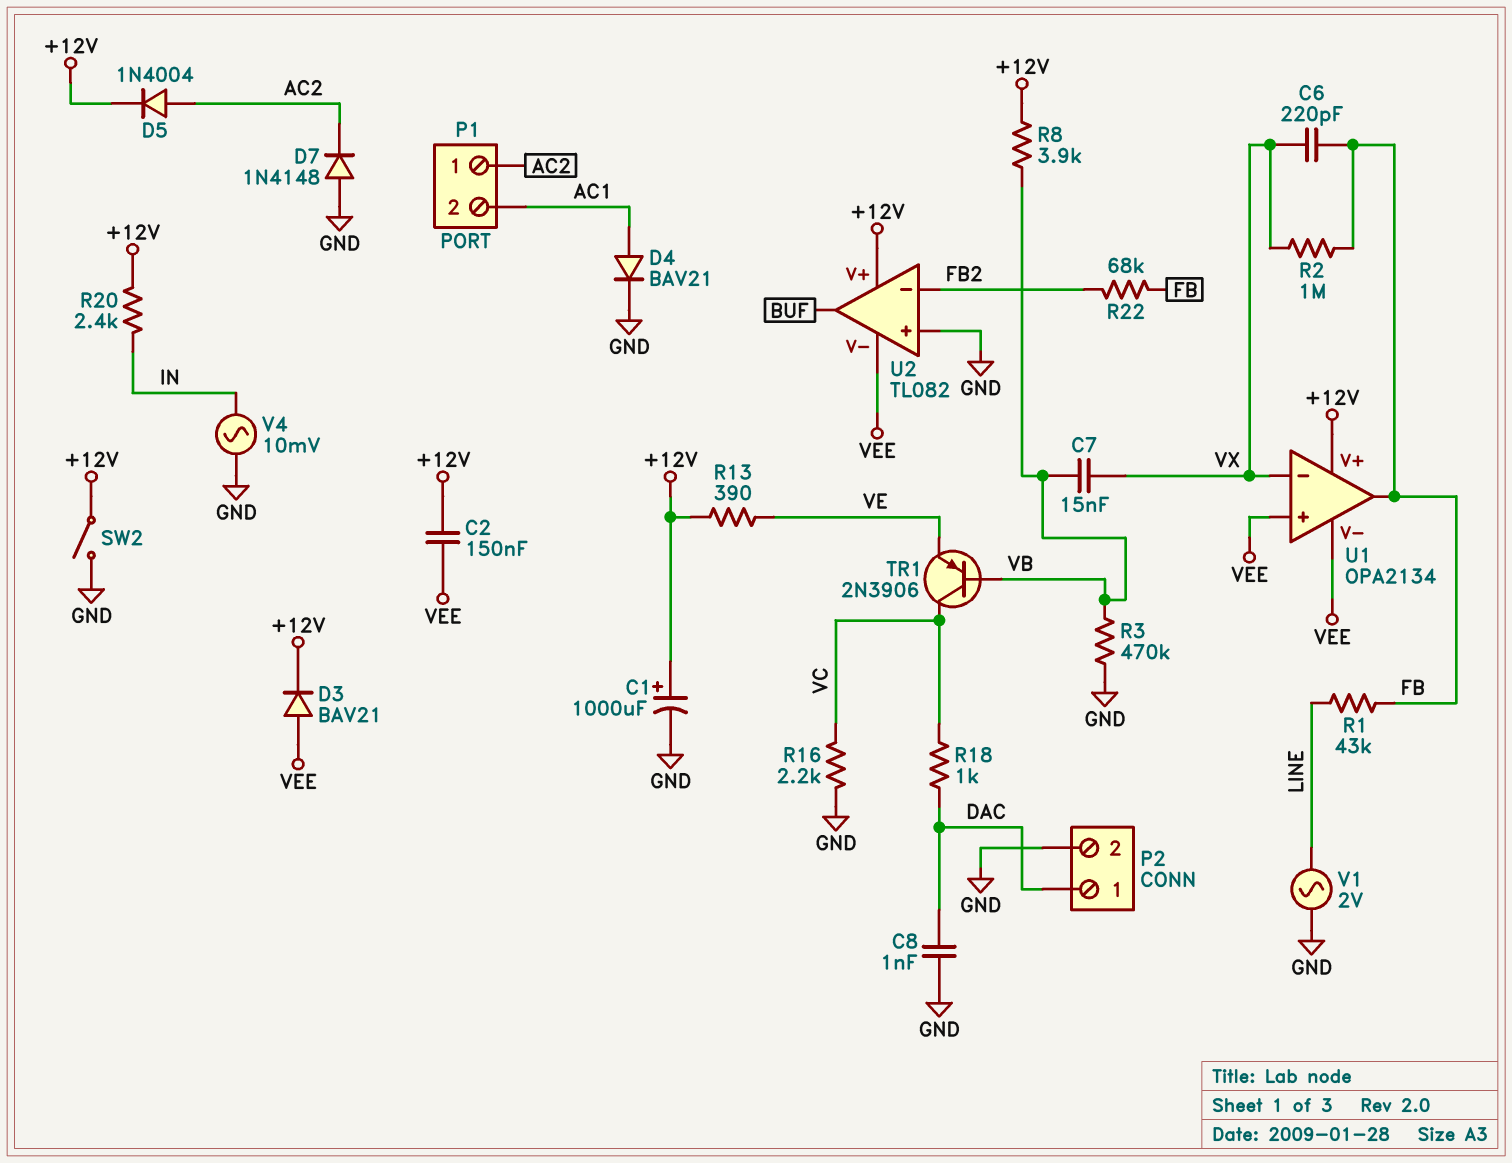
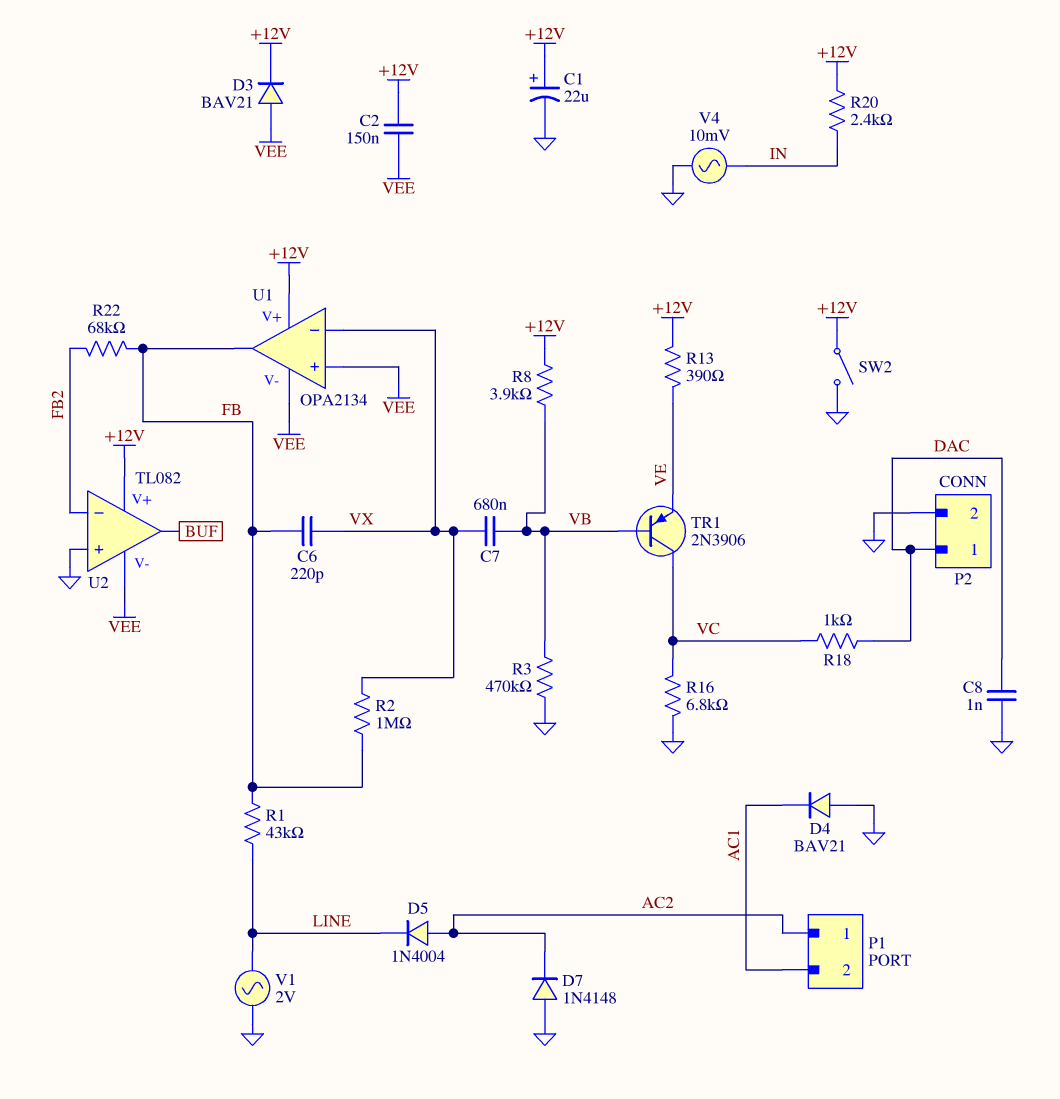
C1: 1000uF (plus +12V, minus GND) -> 22uF (plus +12V, minus GND)
C7: 15nF (VB, VX) -> 680nF (VB, VX)
D4: diode BAV21 (A AC1, K GND) -> diode BAV21 (A GND, K AC1)
D5: diode 1N4004 (A AC2, K +12V) -> diode 1N4004 (A AC2, K LINE)
R16: 2.2k (GND, VC) -> 6.8k (GND, VC)

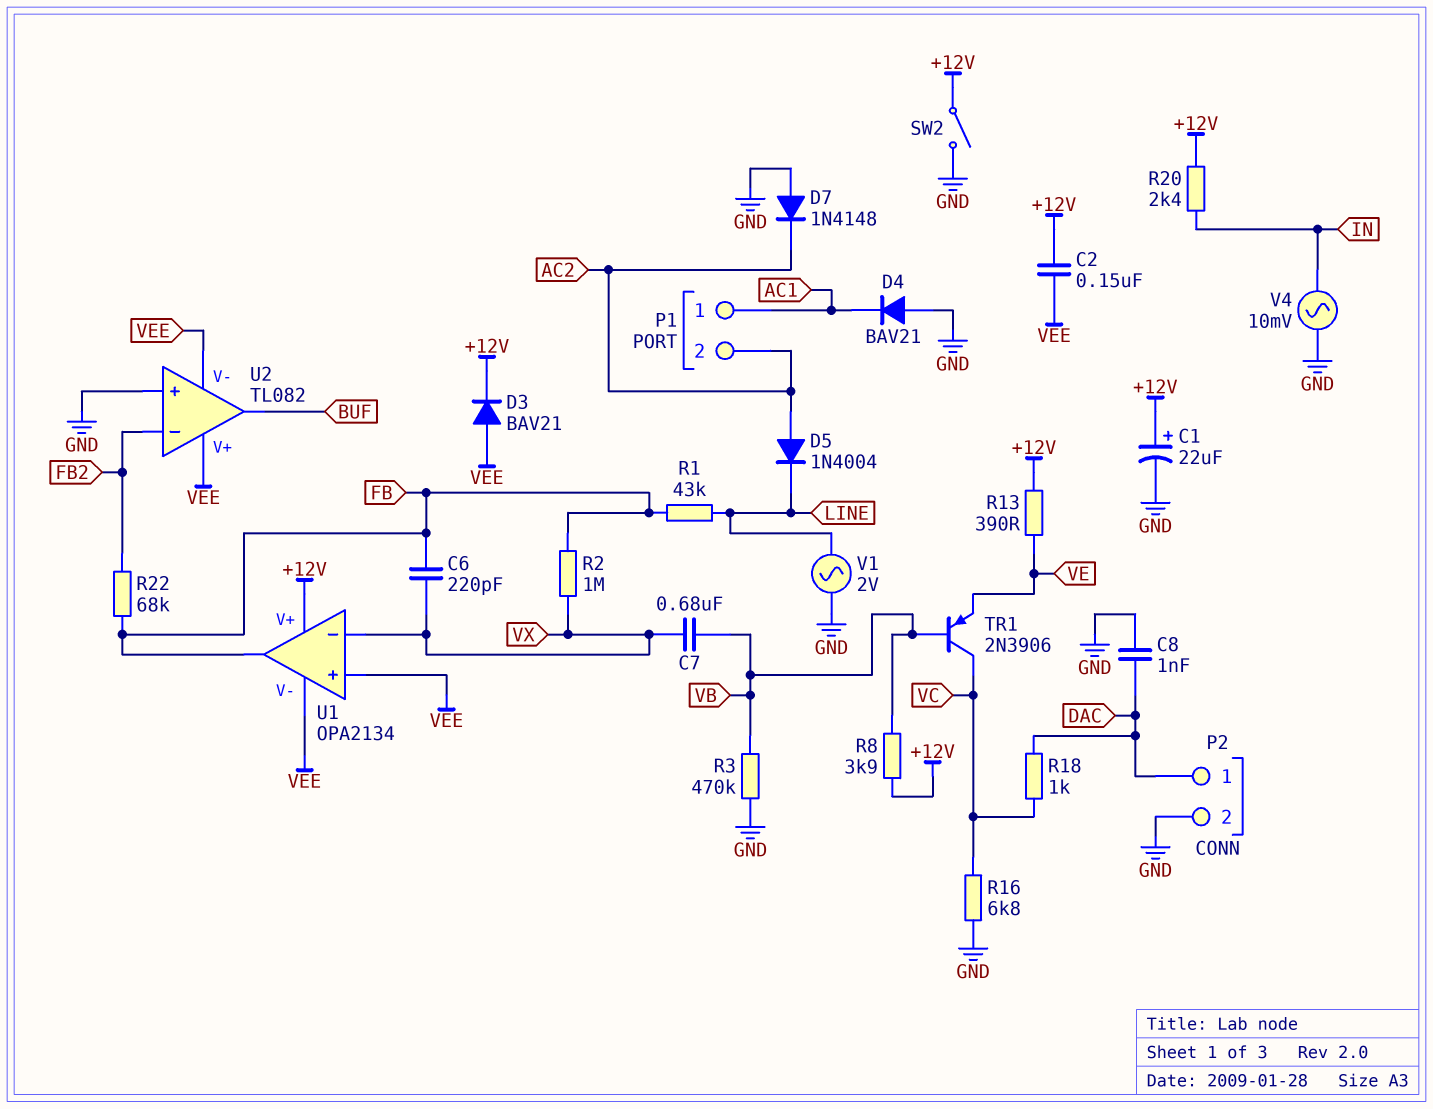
P1 pin 1: AC2 -> AC1
P1 pin 2: AC1 -> AC2
U2 pin V+: +12V -> VEE

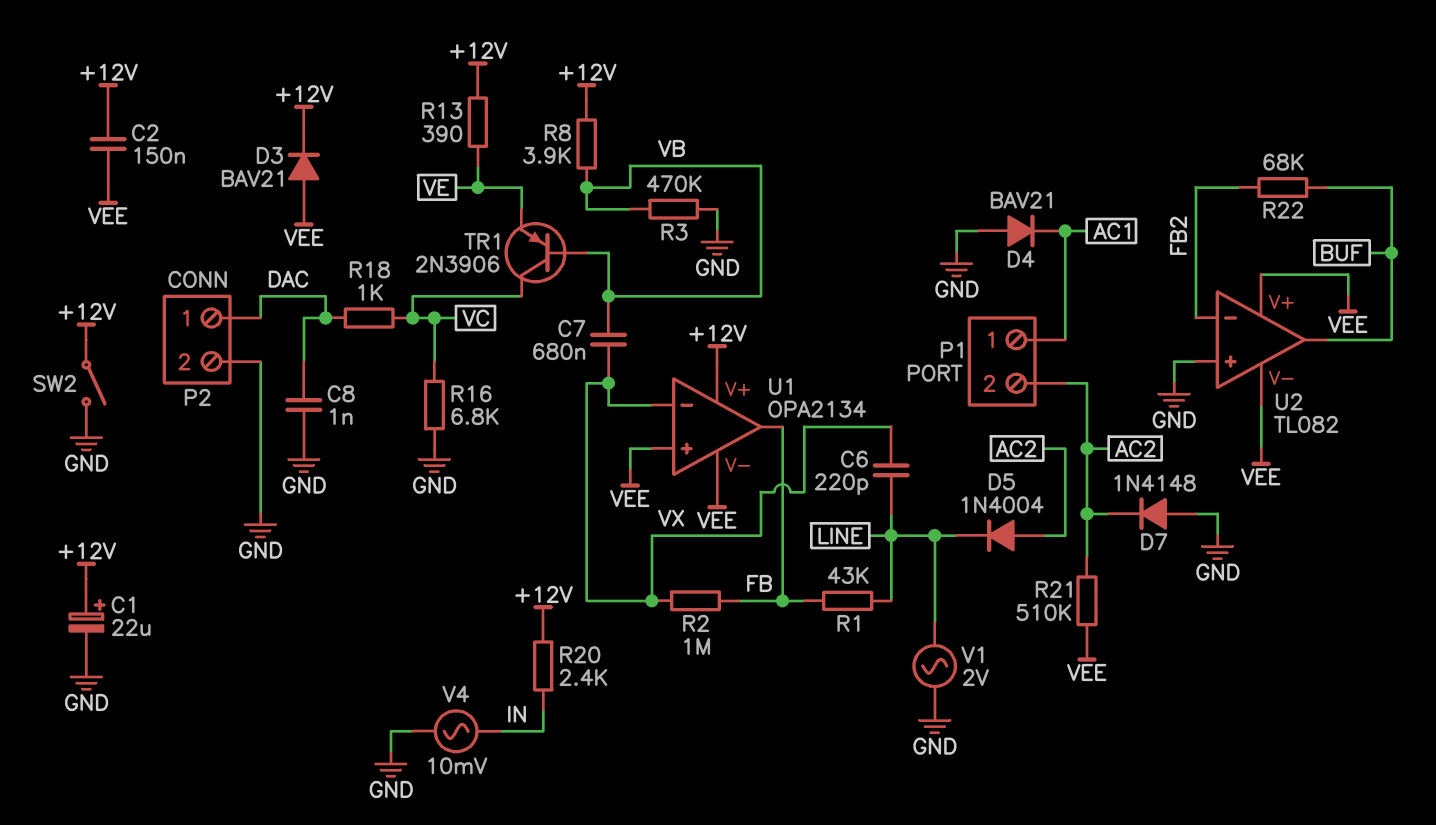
C6: 220pF (FB, VX) -> 220pF (LINE, VX)
R21: none -> 510k (AC2, VEE)
R22: 68k (FB, FB2) -> 68k (BUF, FB2)

